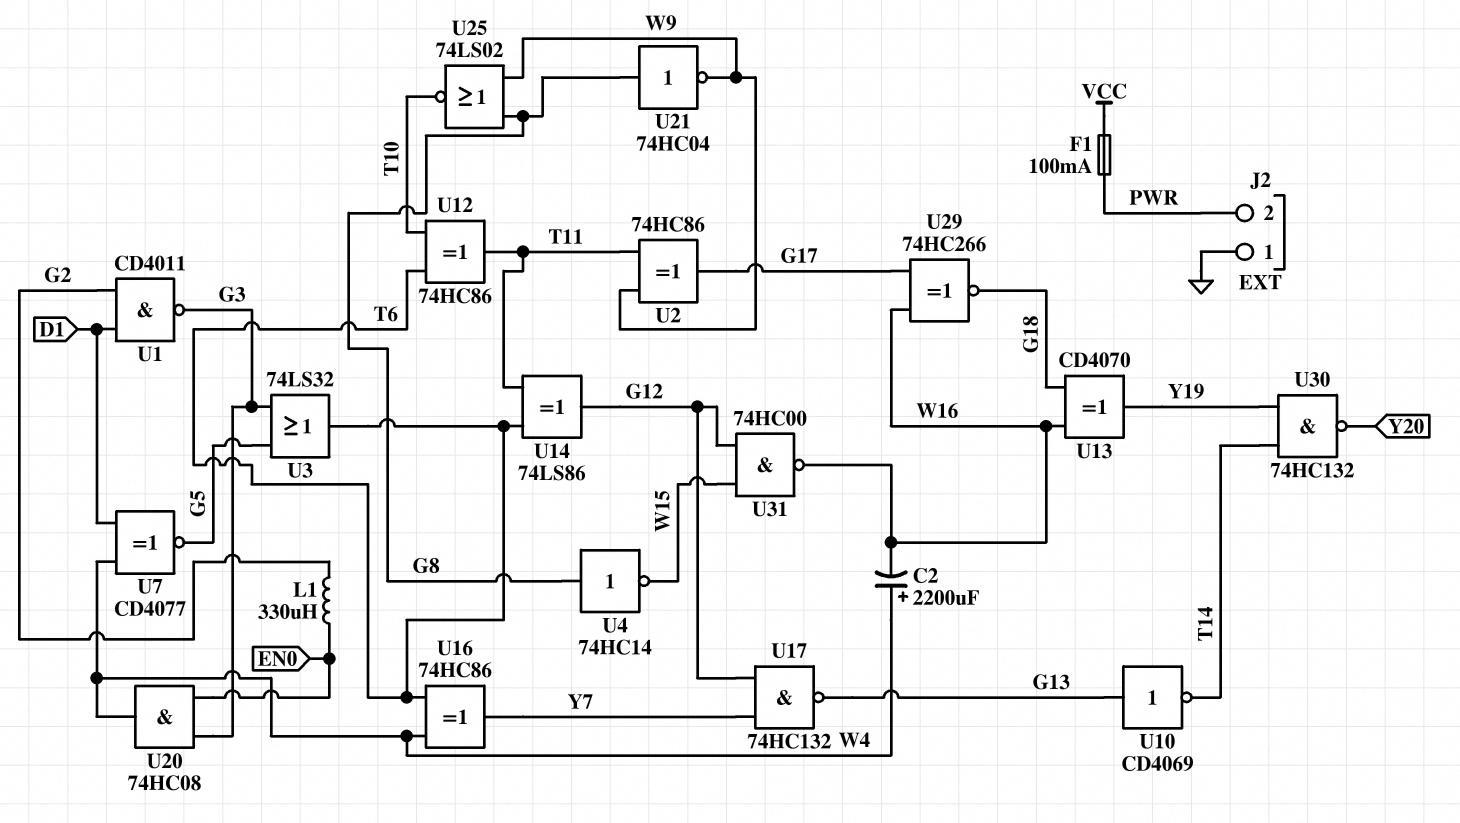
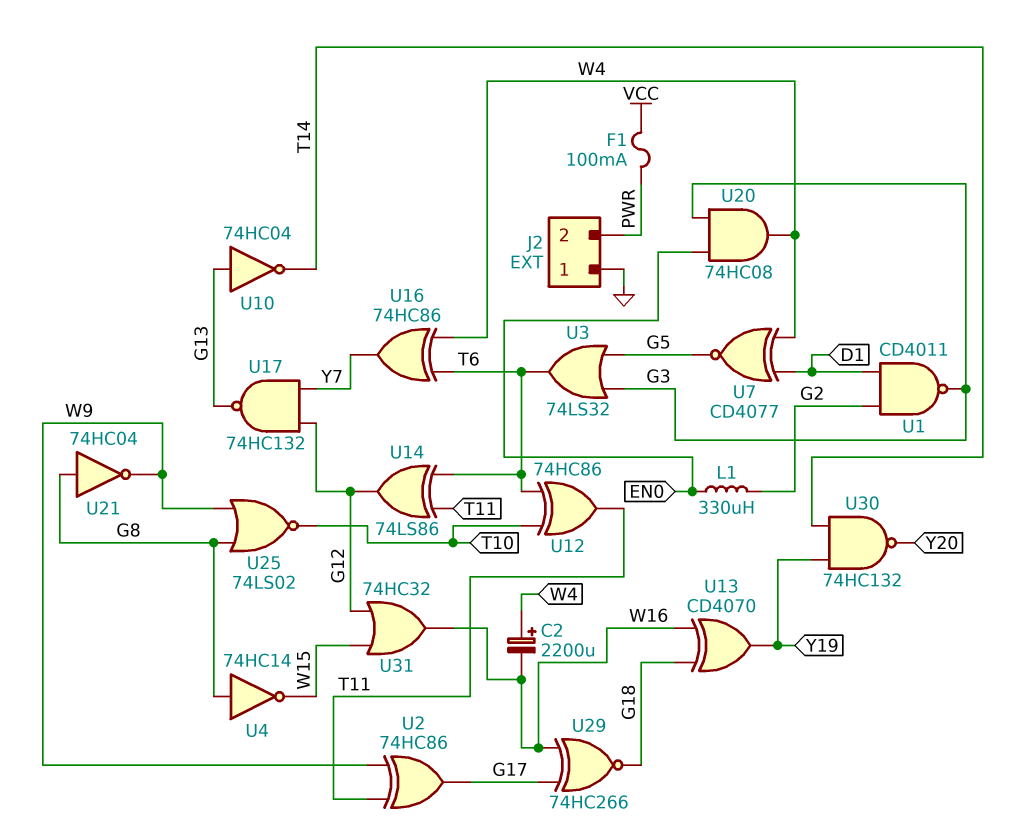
U10: NOT CD4069 (in G13, out T14) -> NOT 74HC04 (in G13, out T14)
U31: NAND 74HC00 (in G12, in W15, out W16) -> OR 74HC32 (in G12, in W15, out W16)

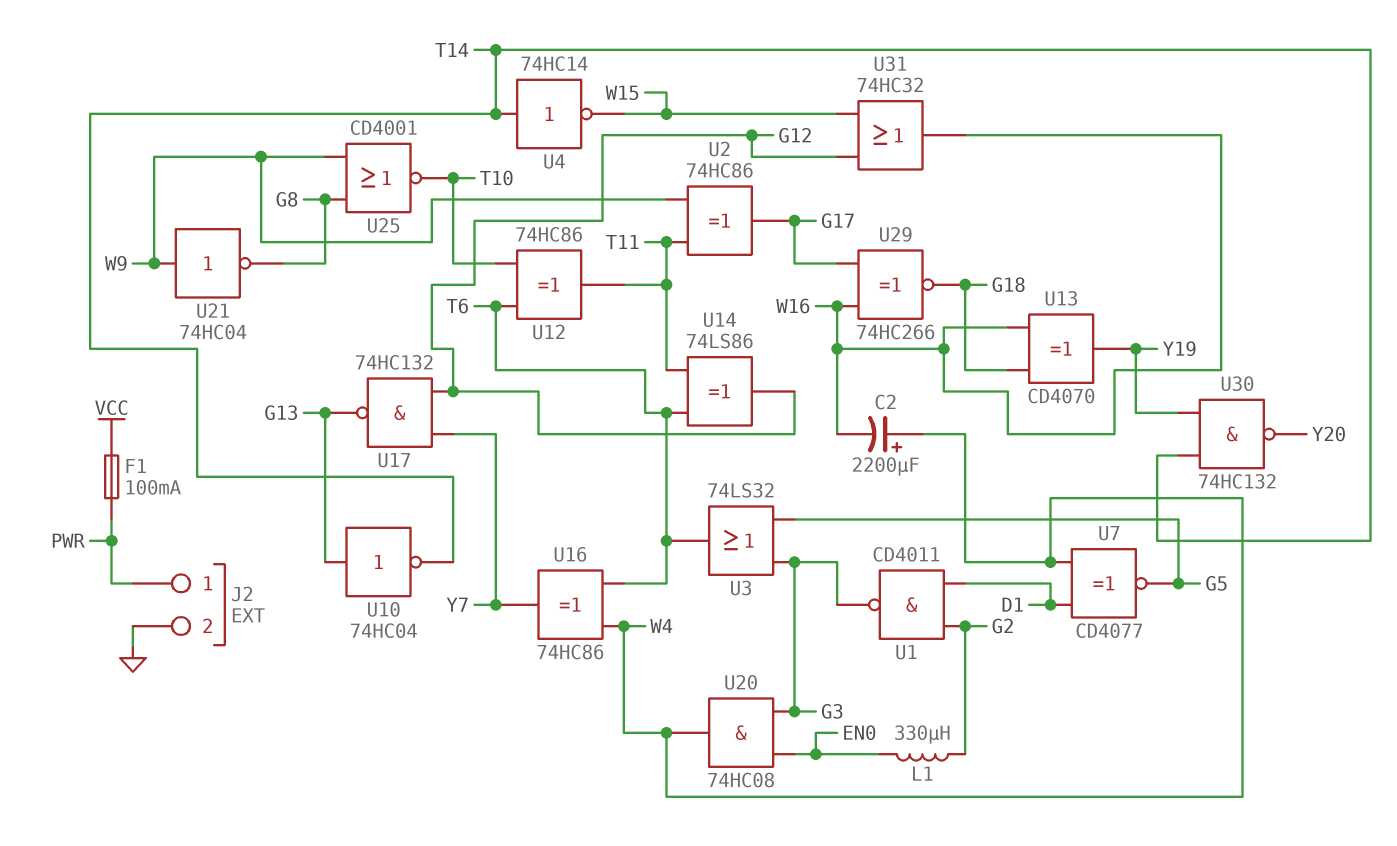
J2 pin 1: GND -> PWR
J2 pin 2: PWR -> GND
U4: NOT 74HC14 (in G8, out W15) -> NOT 74HC14 (in T14, out W15)
U21: NOT 74HC04 (in G8, out W9) -> NOT 74HC04 (in W9, out G8)
U25: NOR 74LS02 (in G8, in W9, out T10) -> NOR CD4001 (in G8, in W9, out T10)

